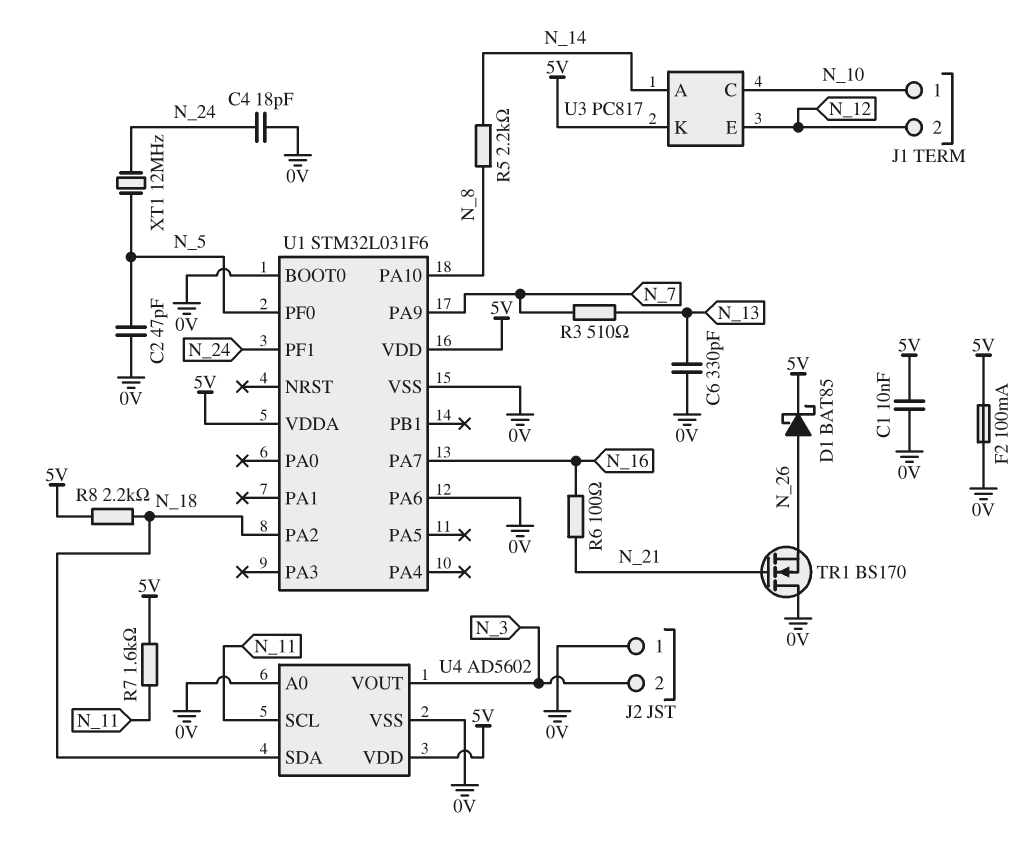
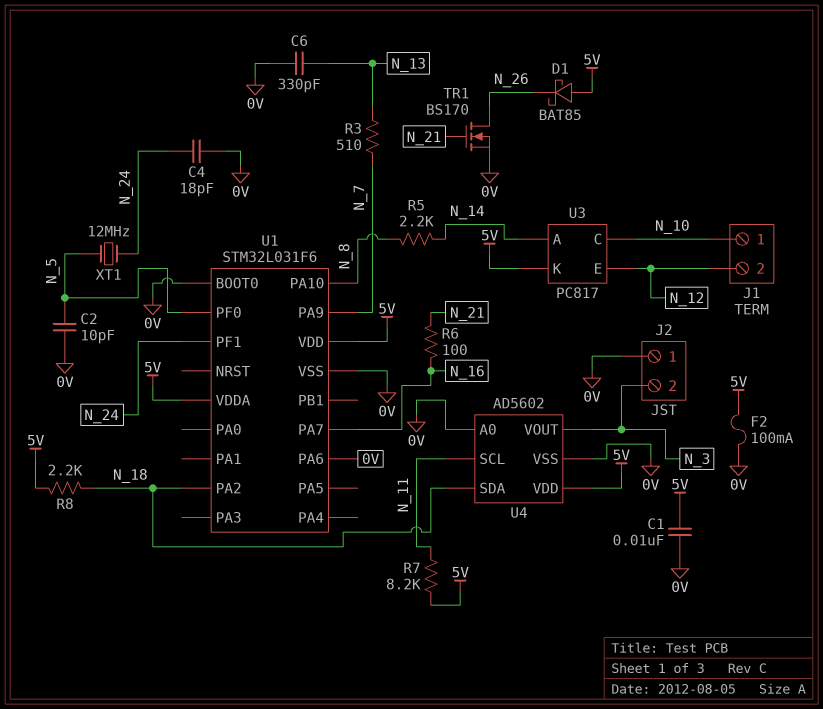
C2: 47pF (0V, N_5) -> 10pF (0V, N_5)
D1: schottky BAT85 (A N_26, K 5V) -> schottky BAT85 (A 5V, K N_26)
R7: 1.6k (5V, N_11) -> 8.2k (5V, N_11)
TR1: NMOS BS170 (G N_21, D 0V, S N_26) -> NMOS BS170 (G N_21, D N_26, S 0V)

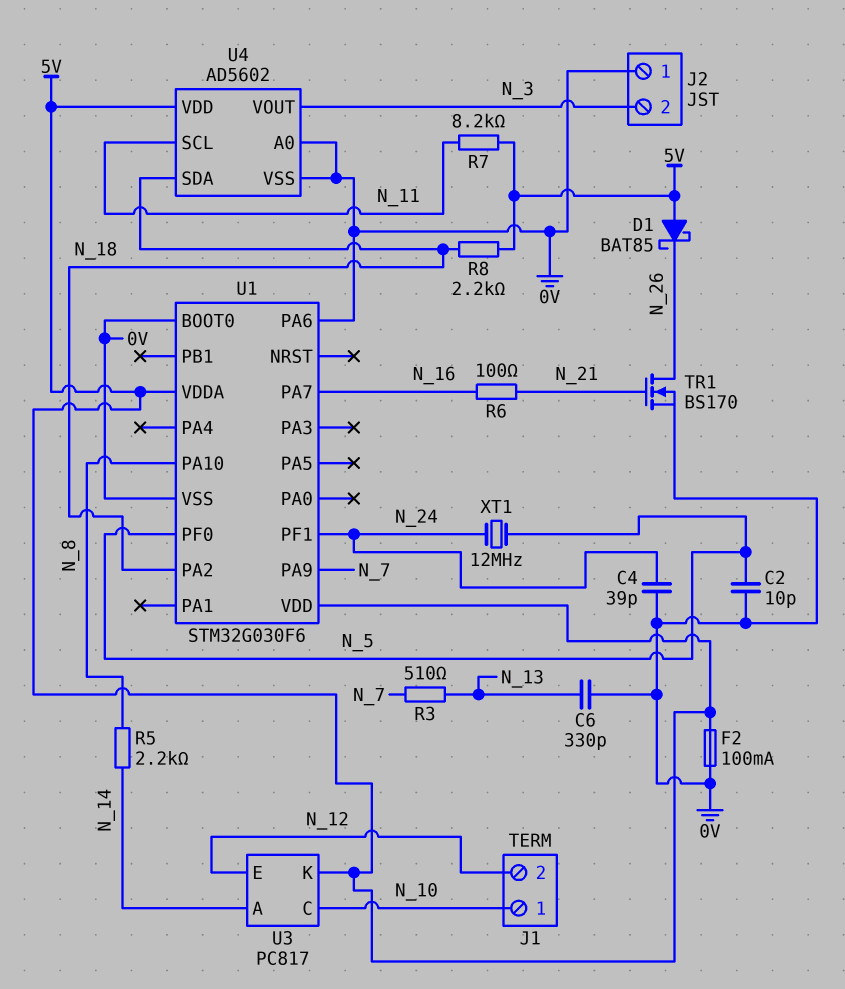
C1: 10nF (0V, 5V) -> none
C4: 18pF (0V, N_24) -> 39pF (0V, N_24)
U1: STM32L031F6 -> STM32G030F6

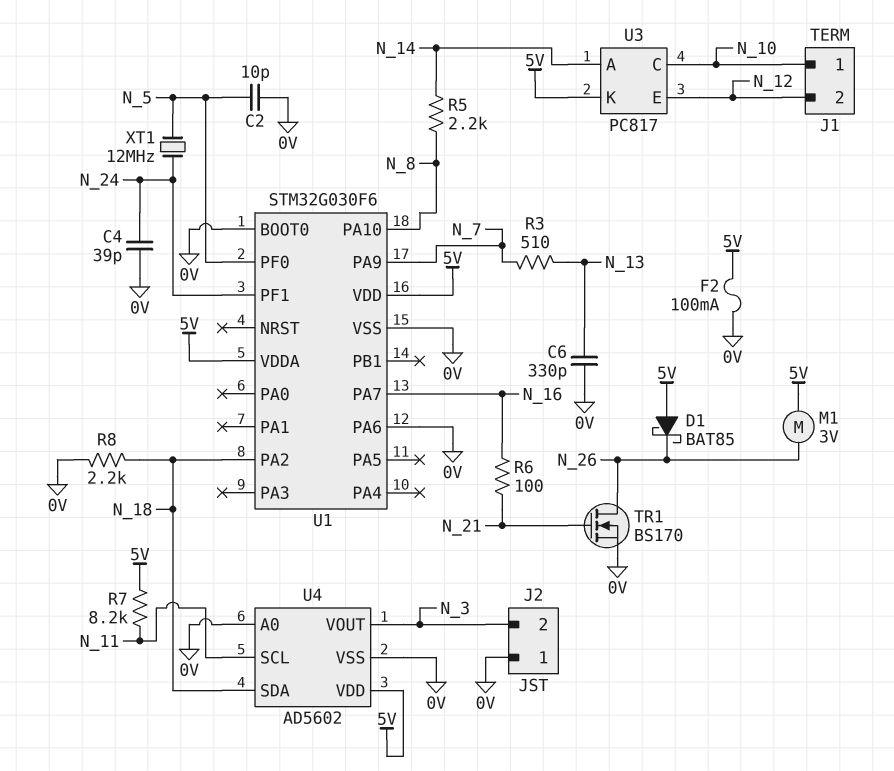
M1: none -> motor 3V (5V, N_26)
R8: 2.2k (5V, N_18) -> 2.2k (0V, N_18)

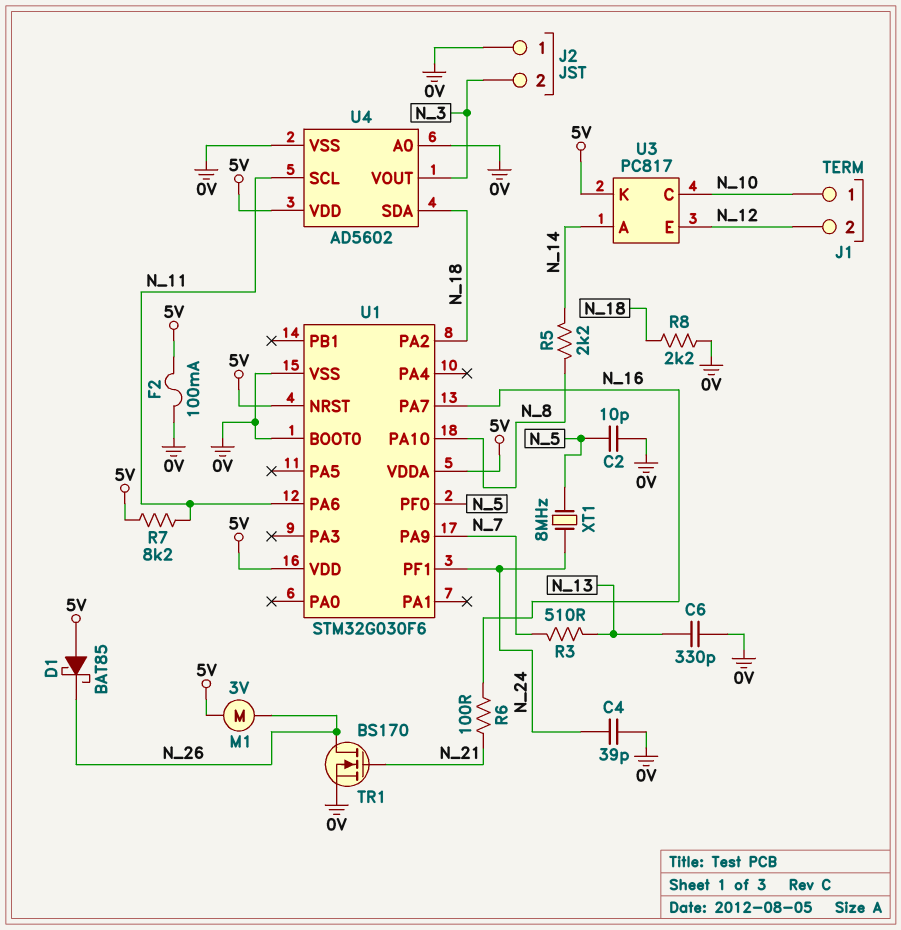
U1 pin NRST: none -> 5V
U1 pin PA6: 0V -> N_11
XT1: 12MHz (N_5, N_24) -> 8MHz (N_5, N_24)

